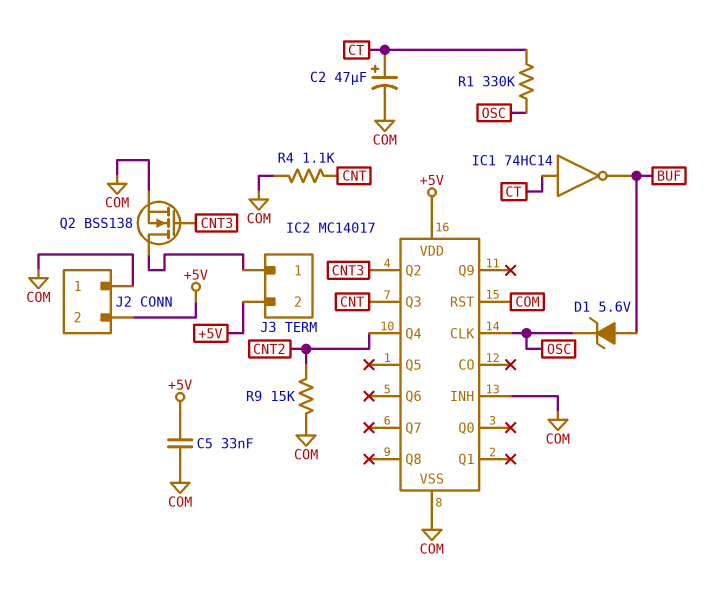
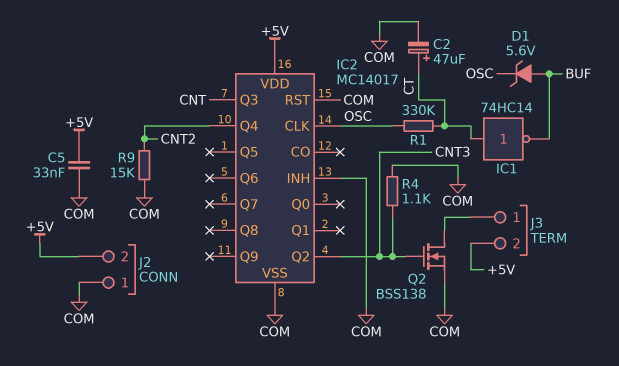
R4: 1.1k (CNT, COM) -> 1.1k (CNT3, COM)

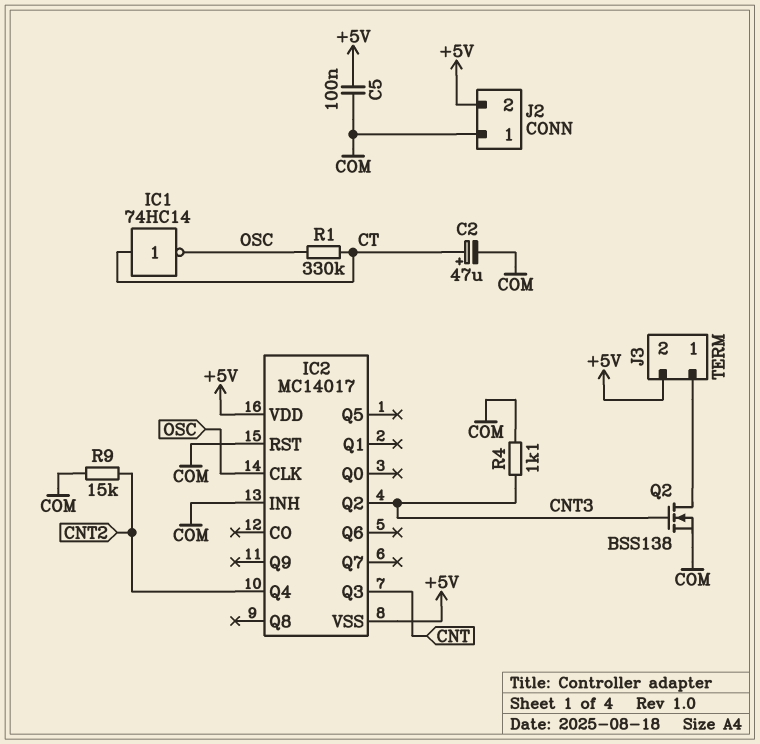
C5: 33nF (+5V, COM) -> 100nF (+5V, COM)
D1: zener 5.6V (A BUF, K OSC) -> none
IC1: NOT 74HC14 (in CT, out BUF) -> NOT 74HC14 (in CT, out OSC)
IC2 pin VSS: COM -> +5V

